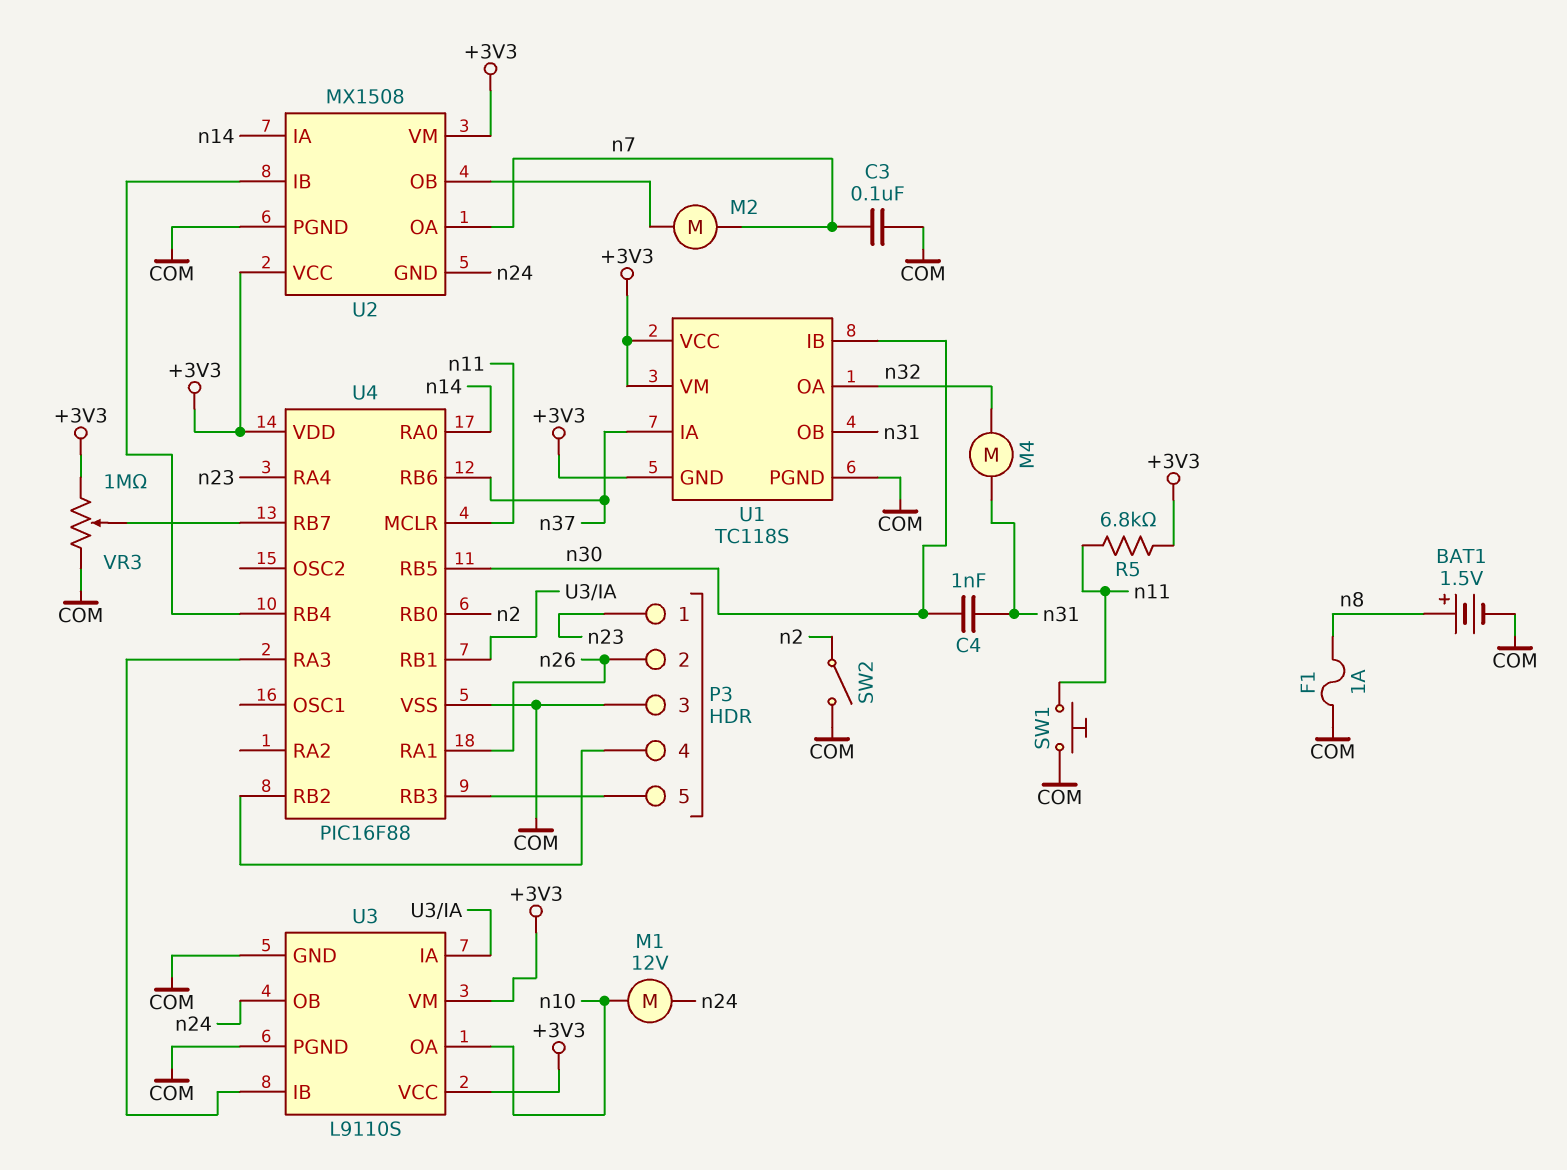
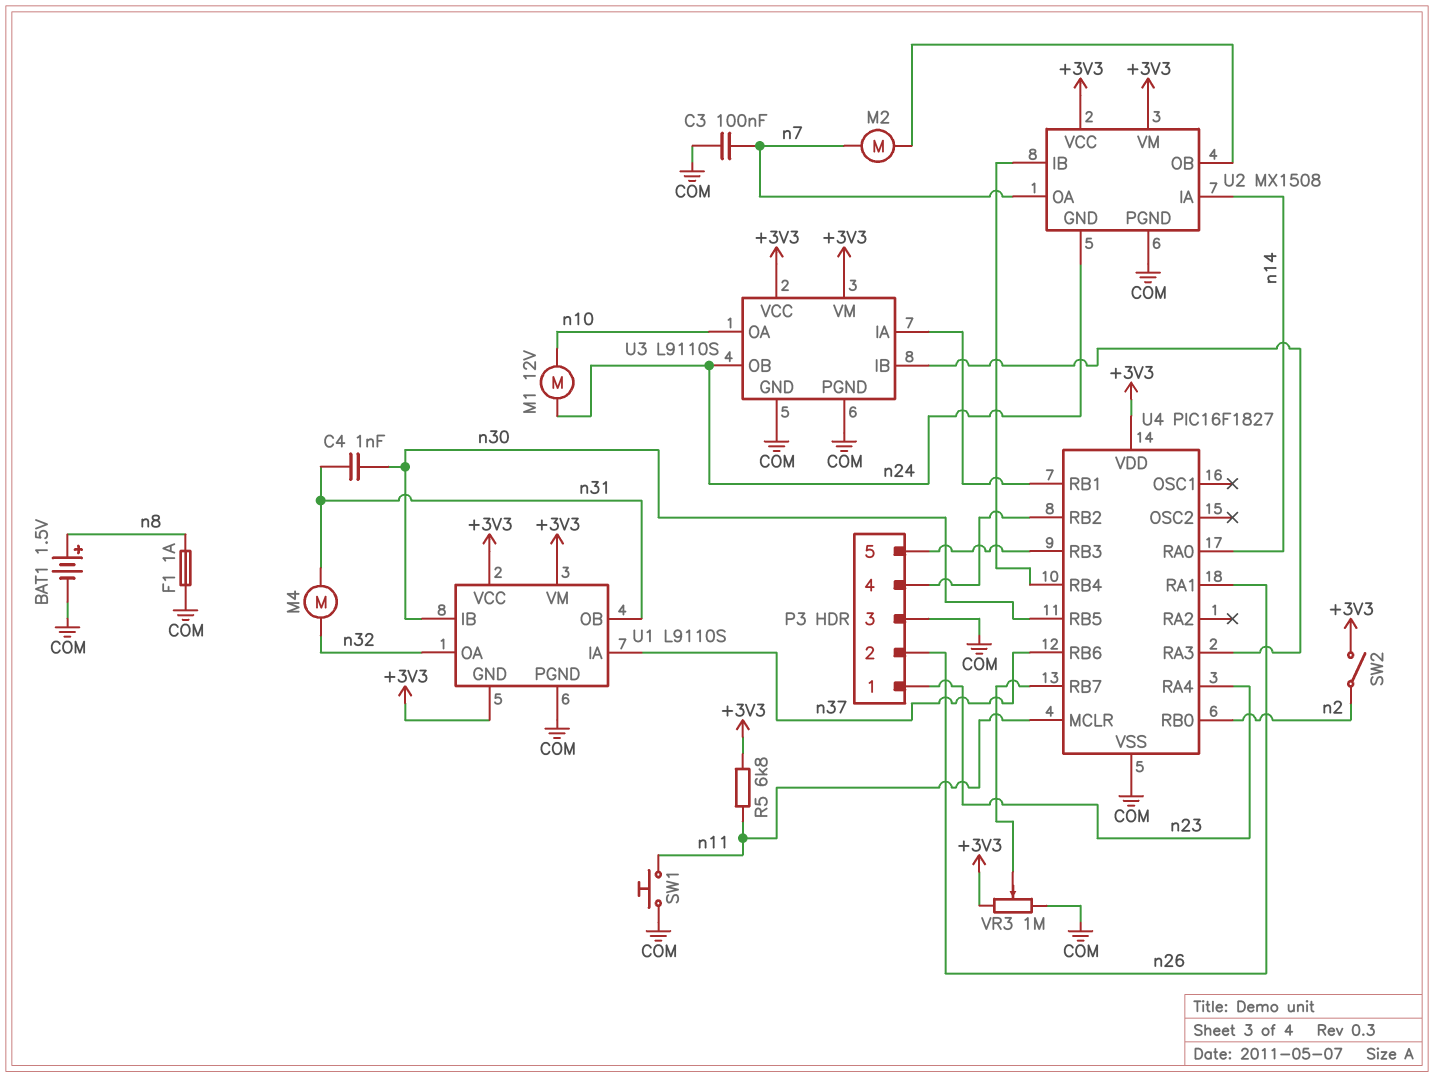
SW2: switch (COM, n2) -> switch (+3V3, n2)
U1: TC118S -> L9110S
U4: PIC16F88 -> PIC16F1827

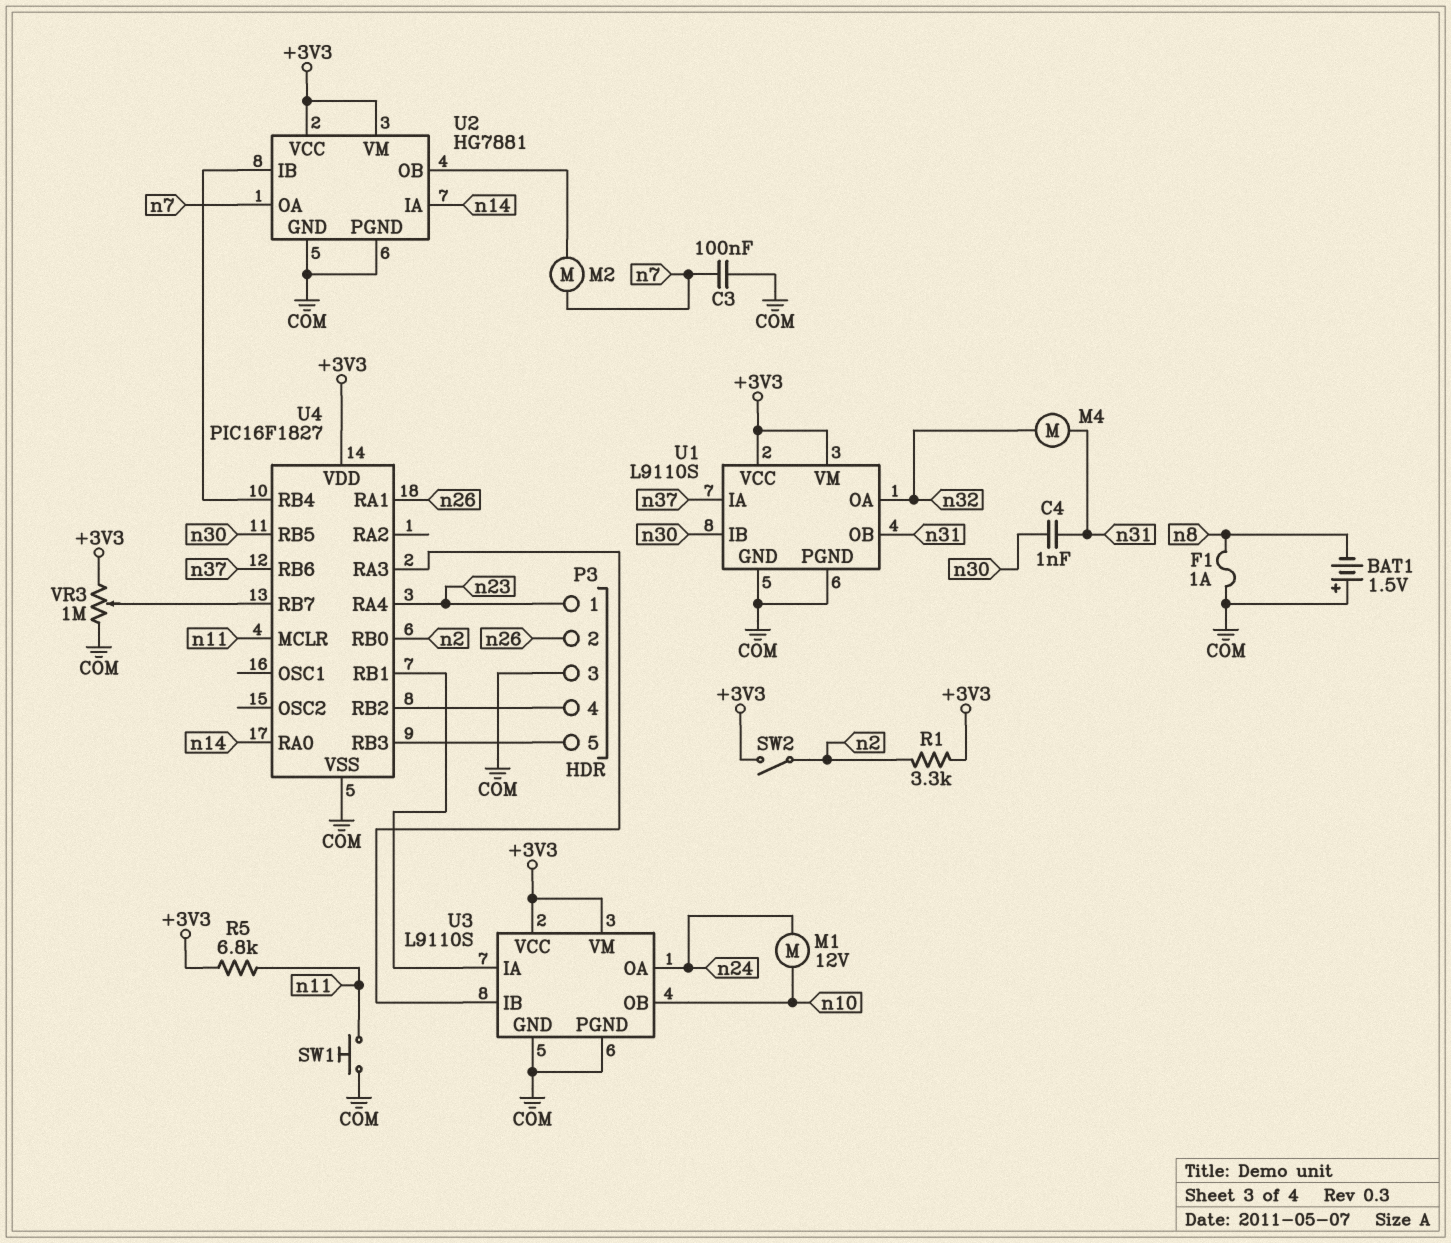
BAT1: 1.5V (plus n8, minus COM) -> 1.5V (plus COM, minus n8)
R1: none -> 3.3k (+3V3, n2)
U1 pin GND: +3V3 -> COM
U2: MX1508 -> HG7881
U2 pin GND: n24 -> COM
U3 pin OA: n10 -> n24
U3 pin OB: n24 -> n10

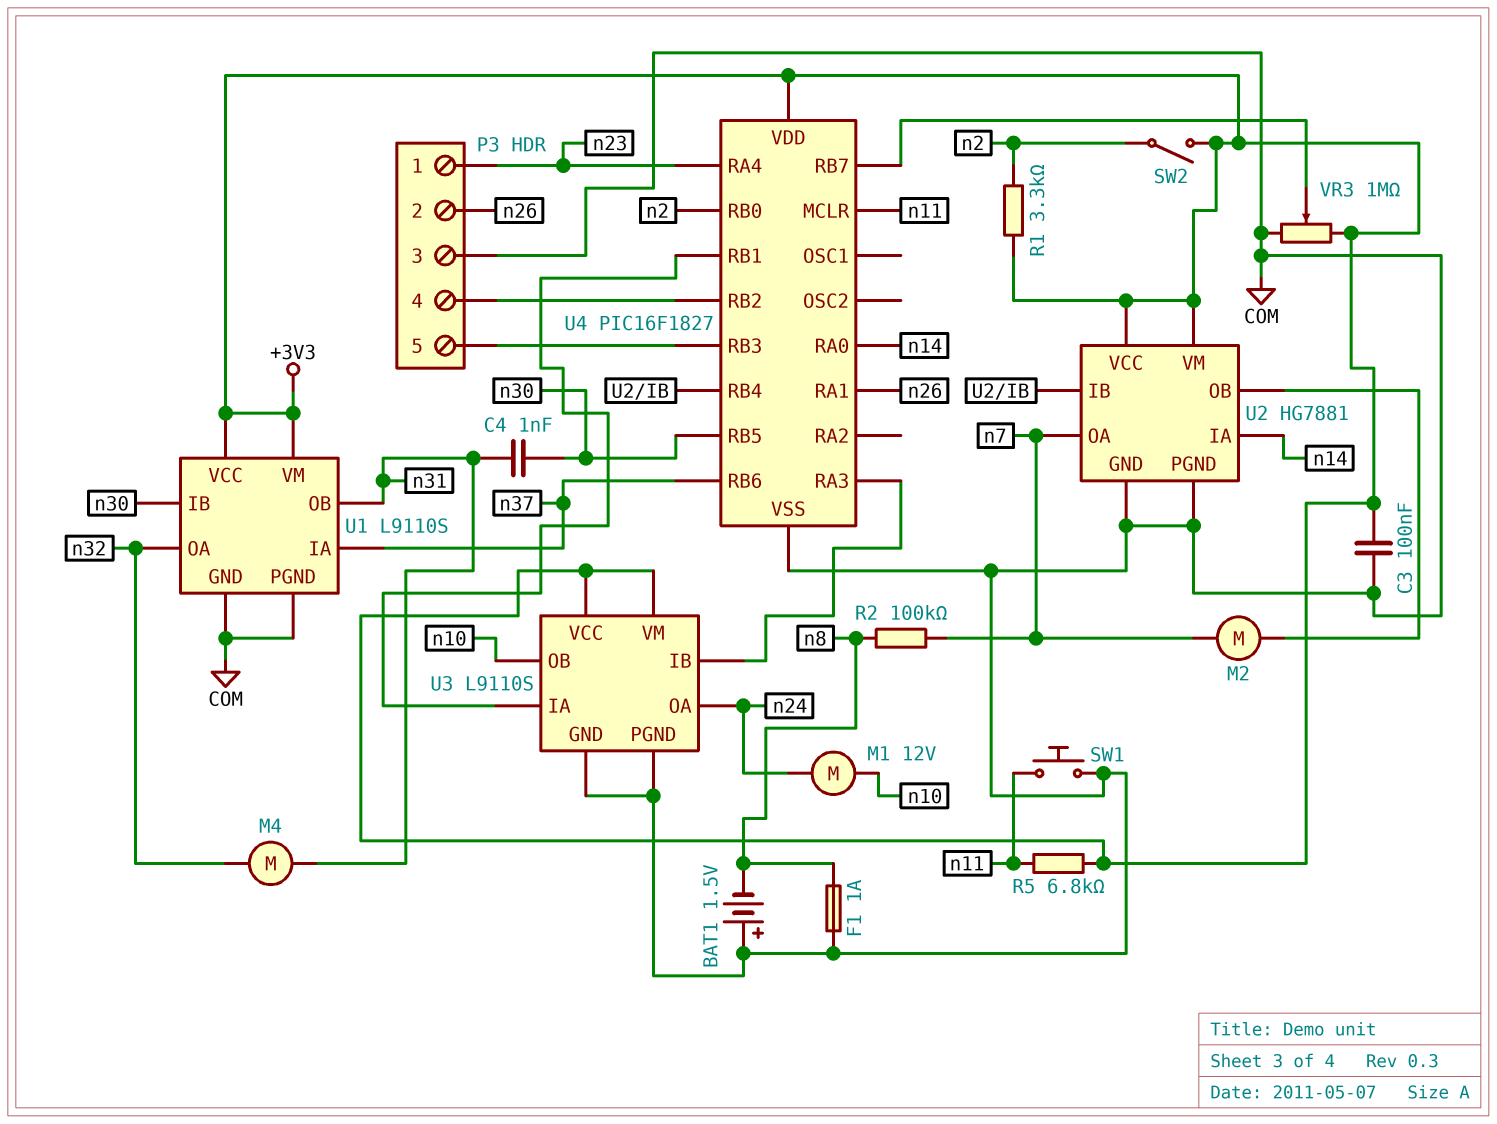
C3: 100nF (COM, n7) -> 100nF (+3V3, COM)
R2: none -> 100k (n7, n8)

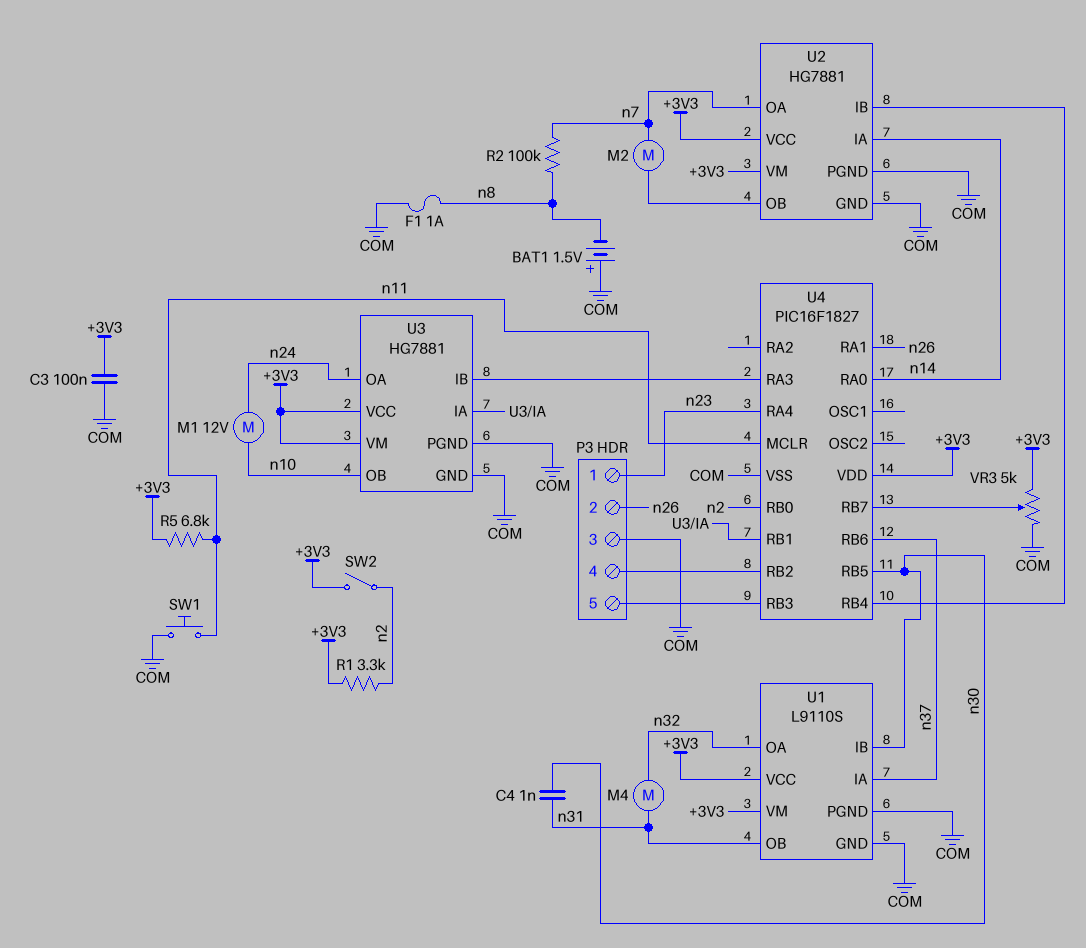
U3: L9110S -> HG7881
VR3: 1M (+3V3, COM, wiper U4/RB7) -> 5k (+3V3, COM, wiper U4/RB7)

